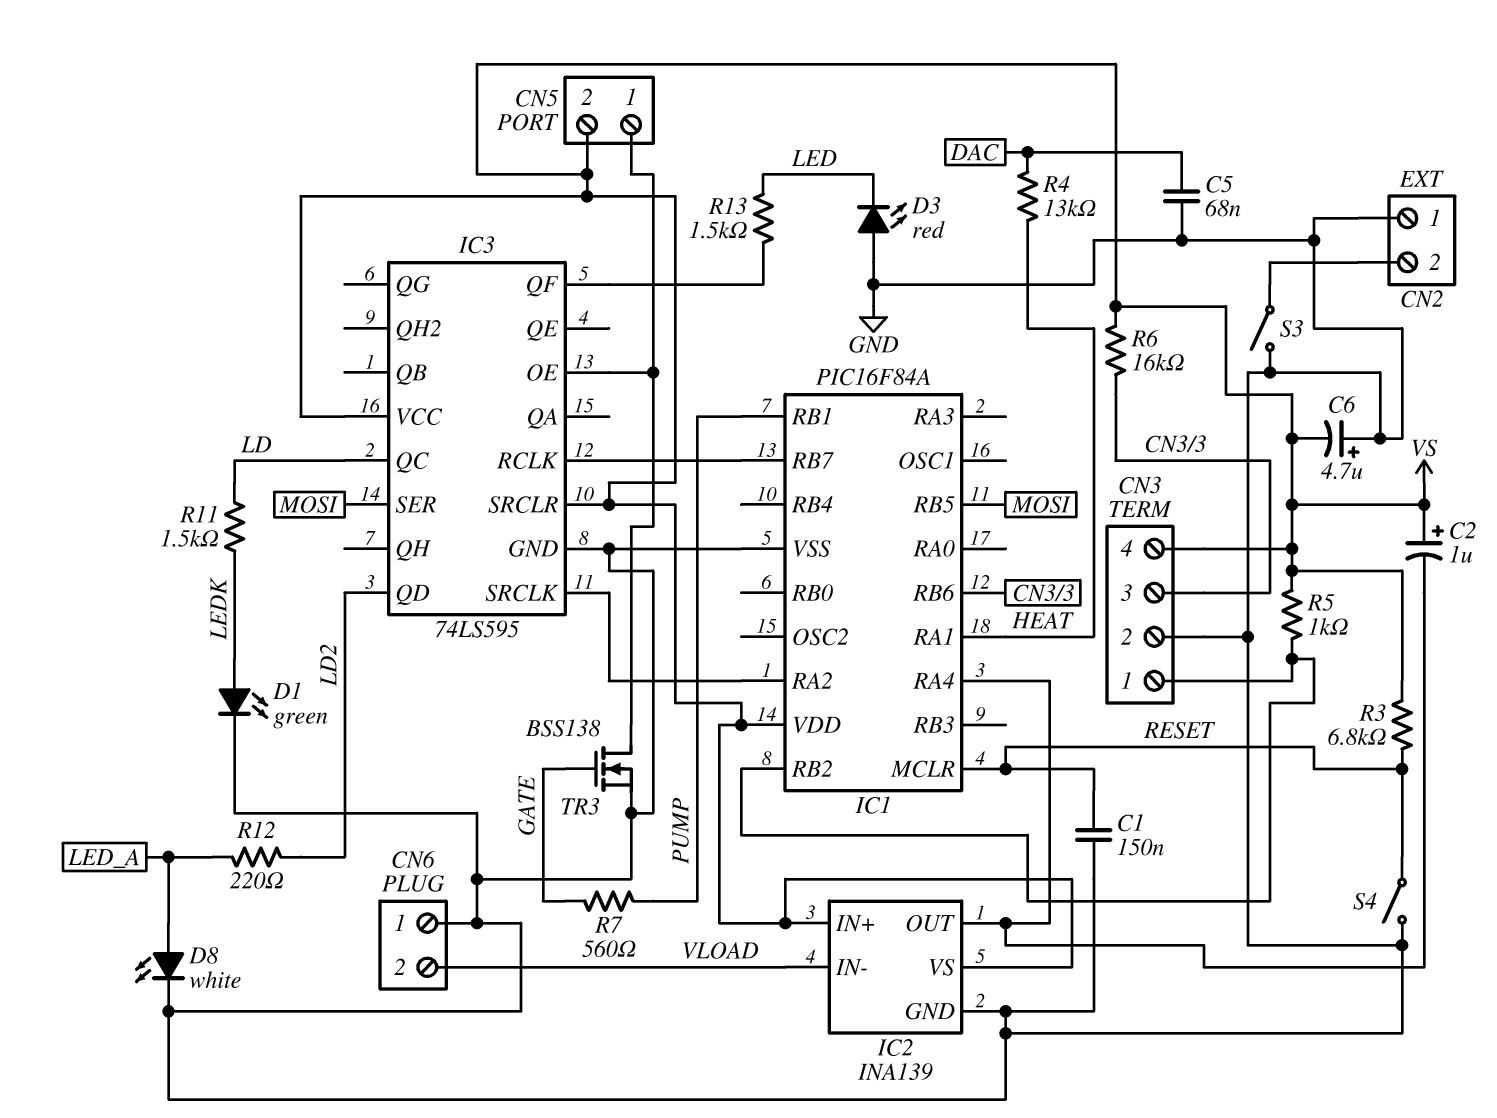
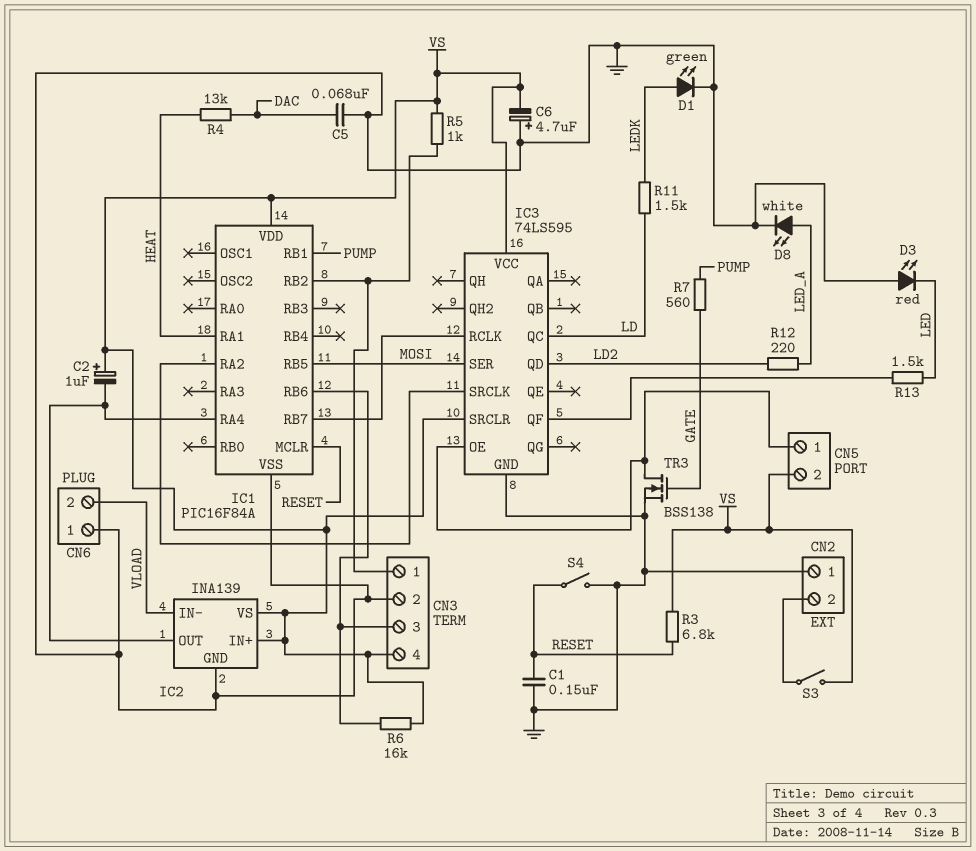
S3: switch (CN2/2, GND) -> switch (CN2/2, VS)

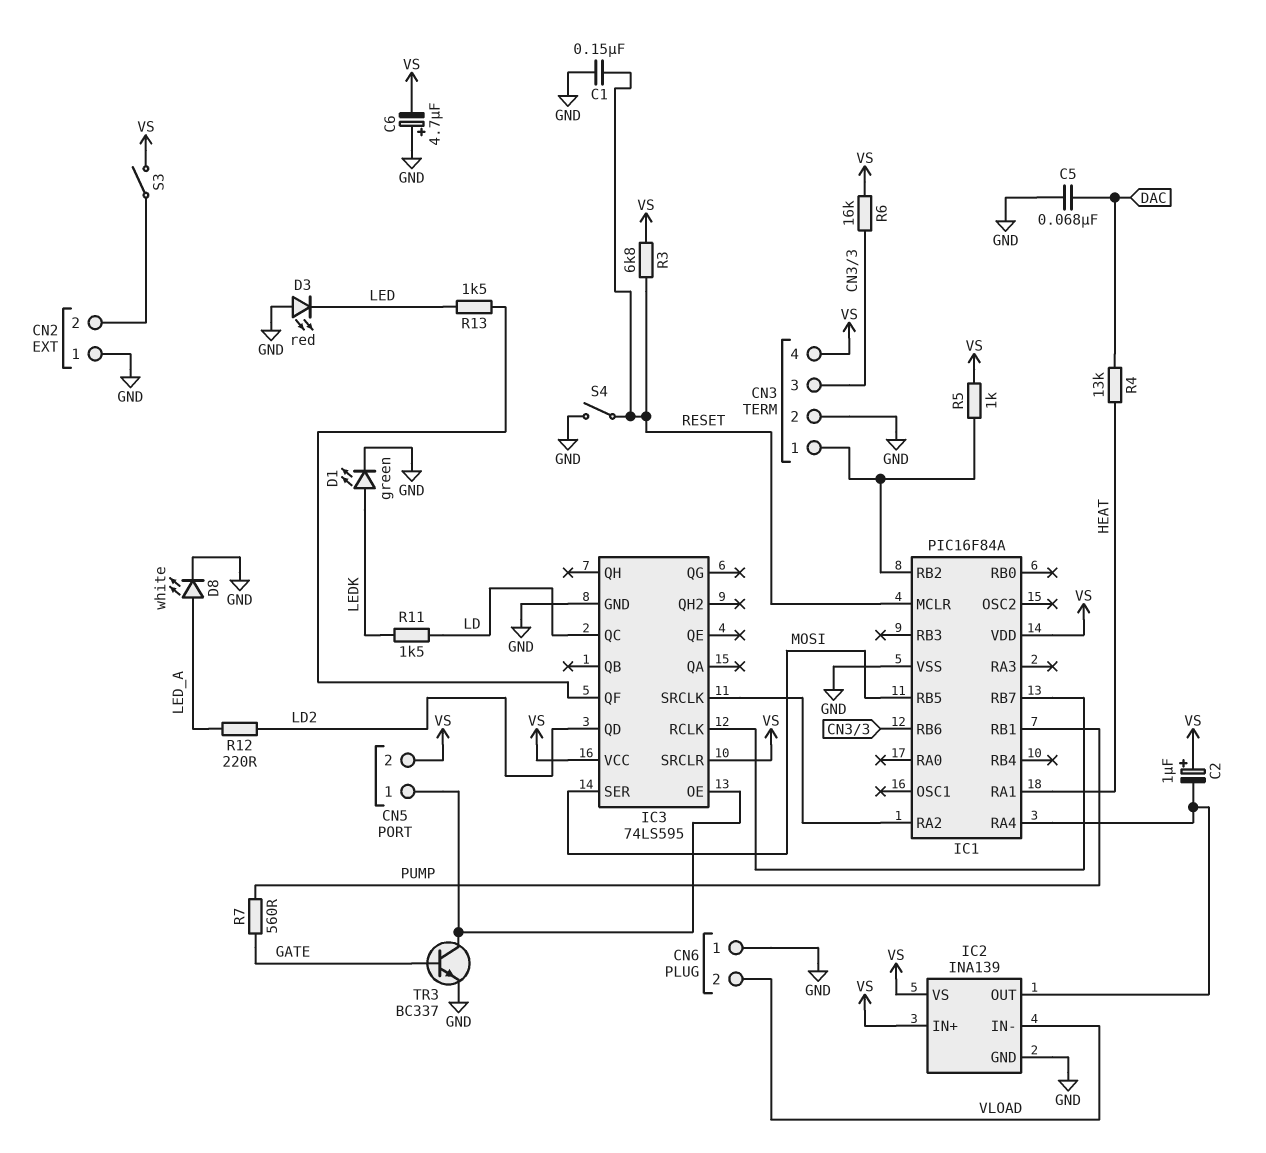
TR3: NMOS BSS138 (G GATE, D CN5/1, S GND) -> NPN BC337 (B GATE, C CN5/1, E GND)

